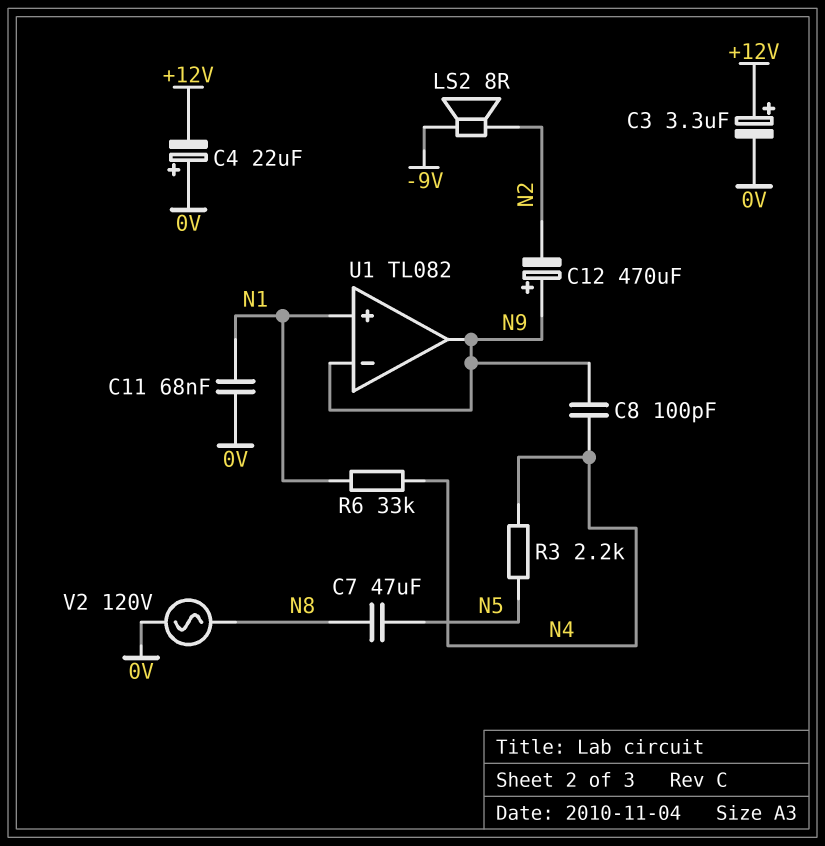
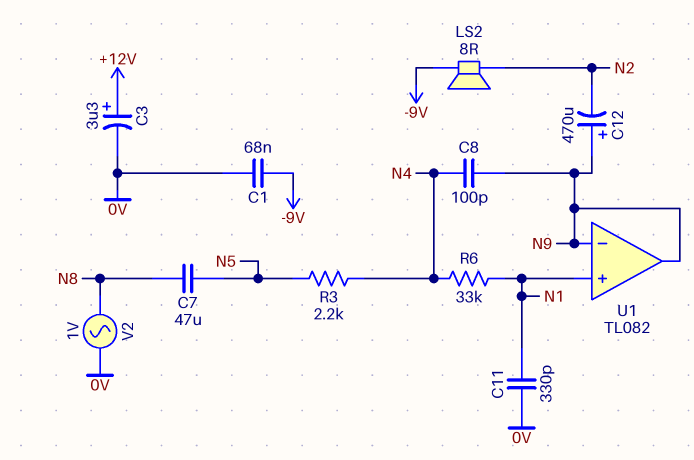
C1: none -> 68nF (-9V, 0V)
C4: 22uF (plus 0V, minus +12V) -> none
C11: 68nF (0V, N1) -> 330pF (0V, N1)
V2: AC 120V (0V, N8) -> AC 1V (0V, N8)

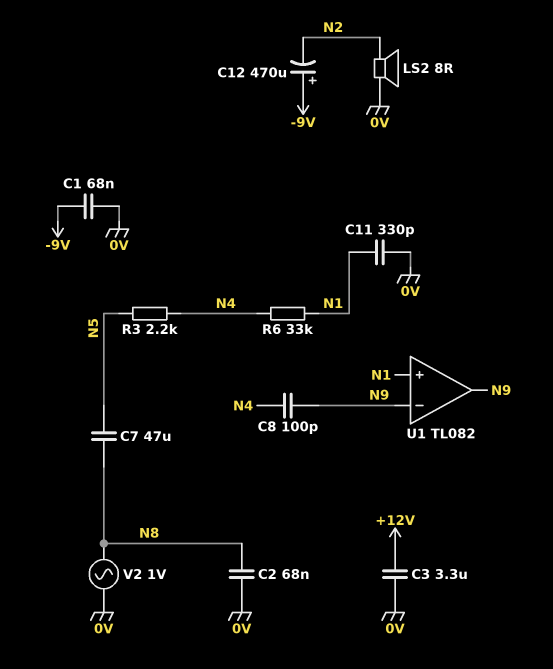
C2: none -> 68nF (0V, N8)
C3: 3.3uF (plus +12V, minus 0V) -> 3.3uF (+12V, 0V)
C12: 470uF (plus N9, minus N2) -> 470uF (plus -9V, minus N2)
LS2: speaker 8R (-9V, N2) -> speaker 8R (0V, N2)

